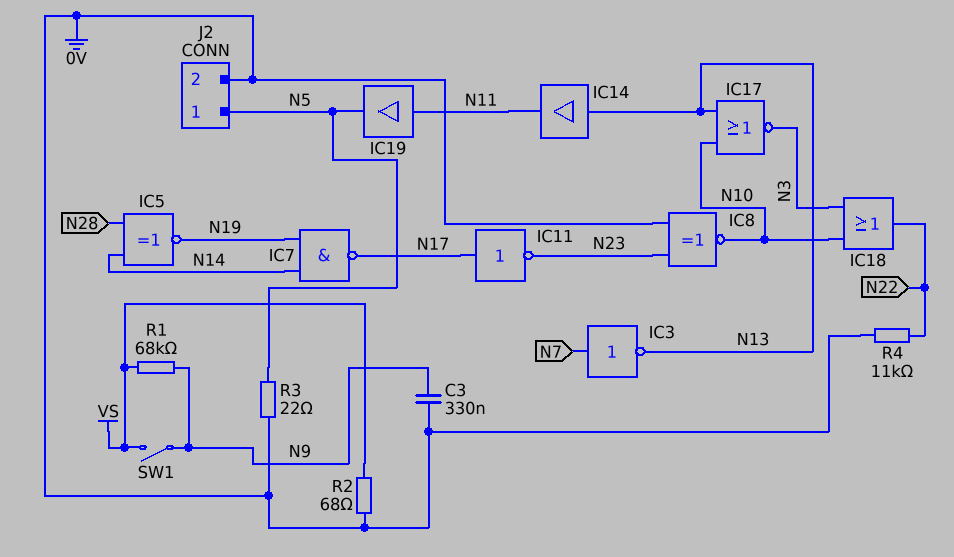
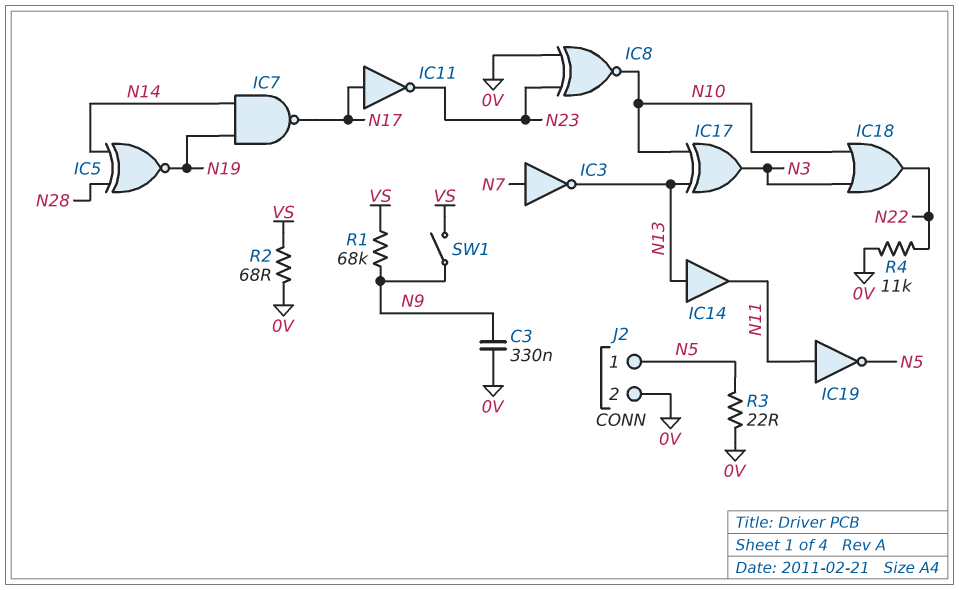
IC17: NOR (in N10, in N13, out N3) -> XOR (in N10, in N13, out N3)
IC19: buffer (in N11, out N5) -> NOT (in N11, out N5)

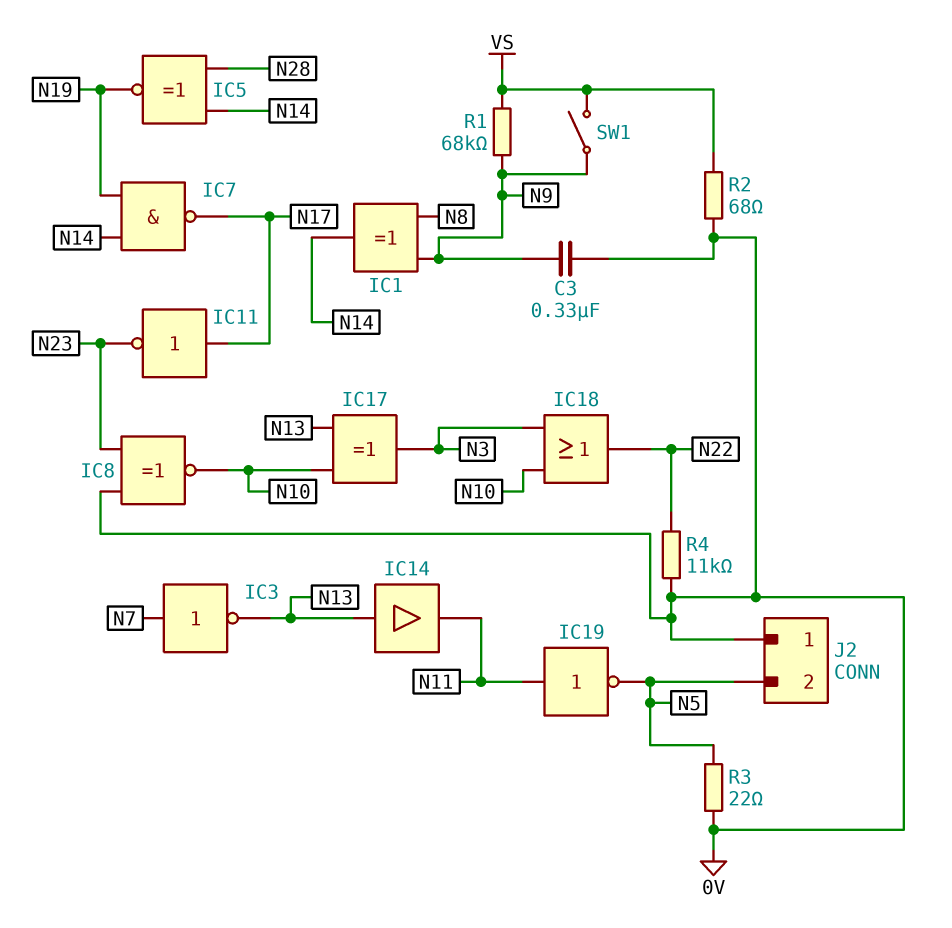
IC1: none -> XOR (in N8, in N9, out N14)
J2 pin 1: N5 -> 0V
J2 pin 2: 0V -> N5

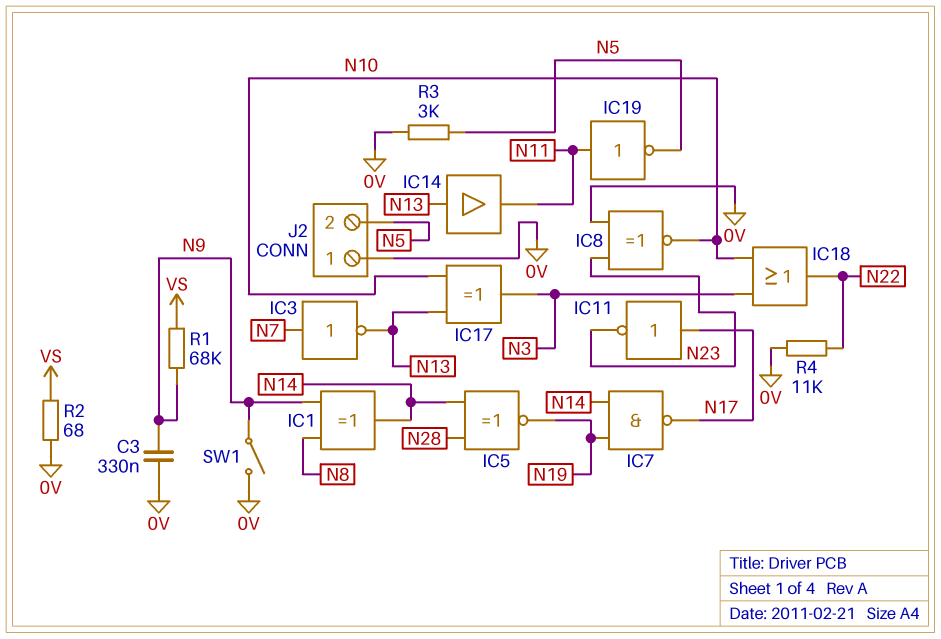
R3: 22 (0V, N5) -> 3k (0V, N5)
SW1: switch (N9, VS) -> switch (0V, N9)

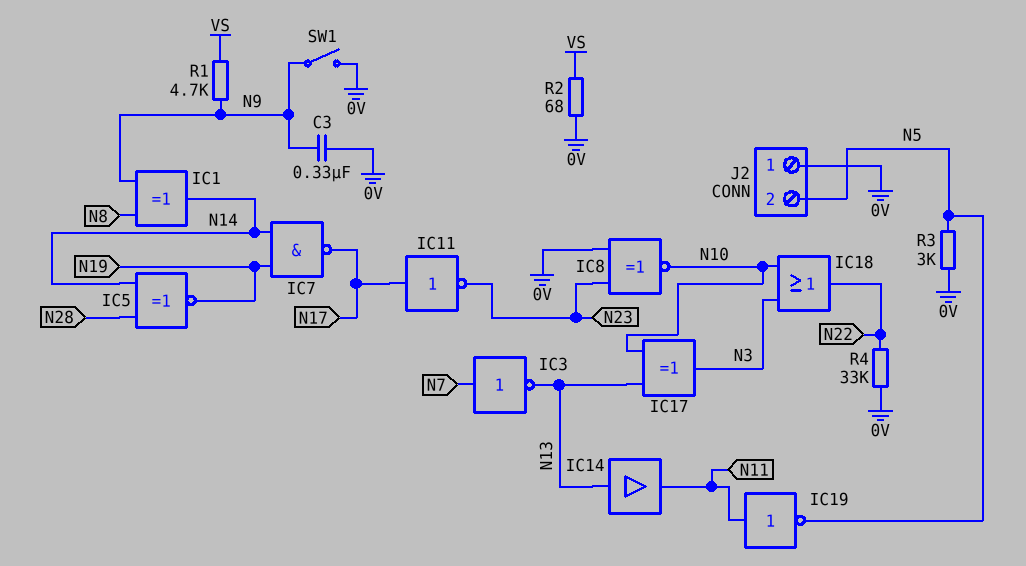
R1: 68k (N9, VS) -> 4.7k (N9, VS)
R4: 11k (0V, N22) -> 33k (0V, N22)

